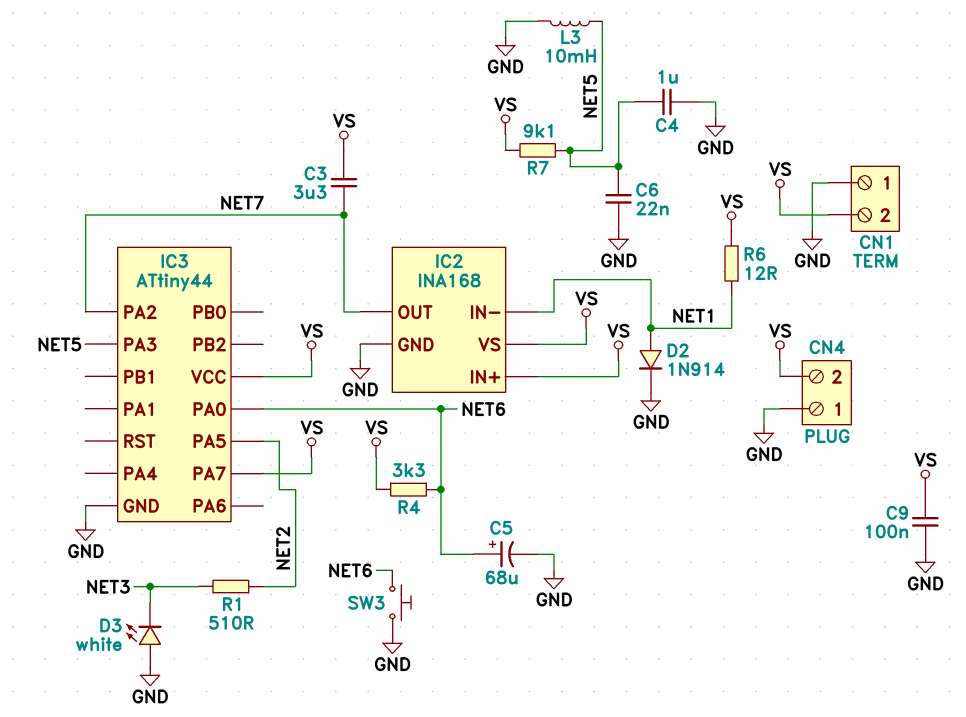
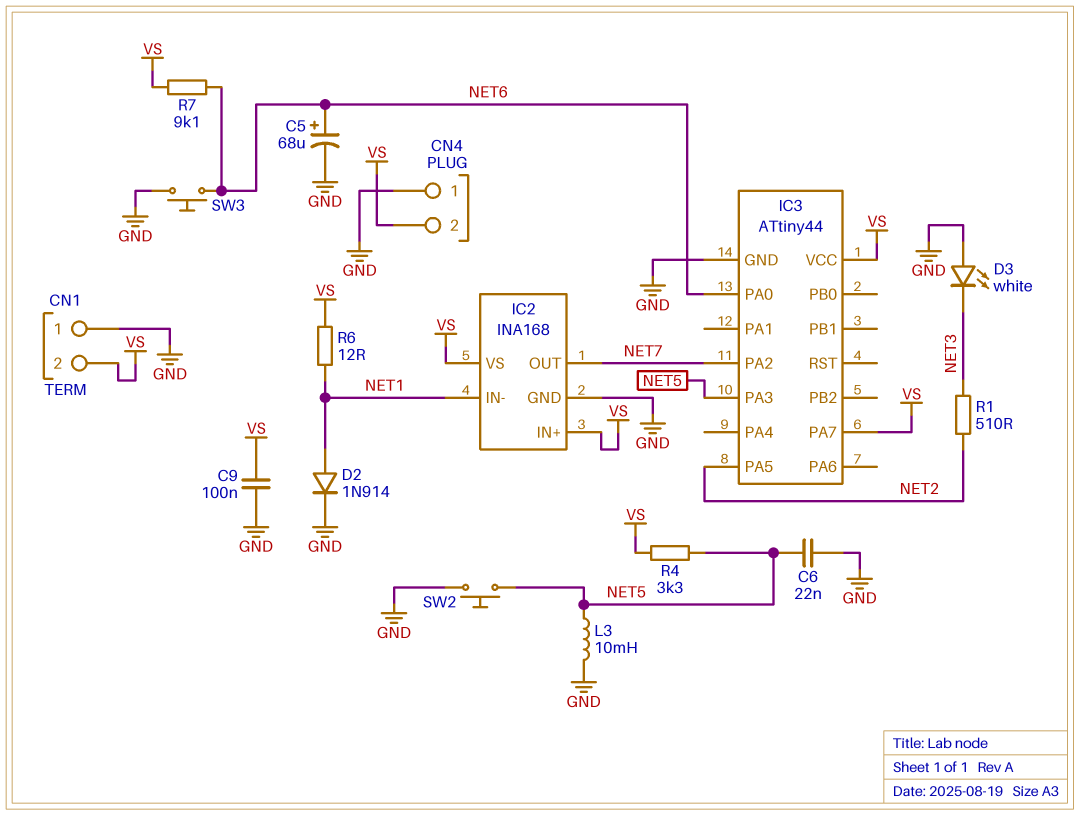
C3: 3.3uF (NET7, VS) -> none
C4: 1uF (GND, NET5) -> none
R4: 3.3k (NET6, VS) -> 3.3k (NET5, VS)
R7: 9.1k (NET5, VS) -> 9.1k (NET6, VS)
SW2: none -> button (GND, NET5)

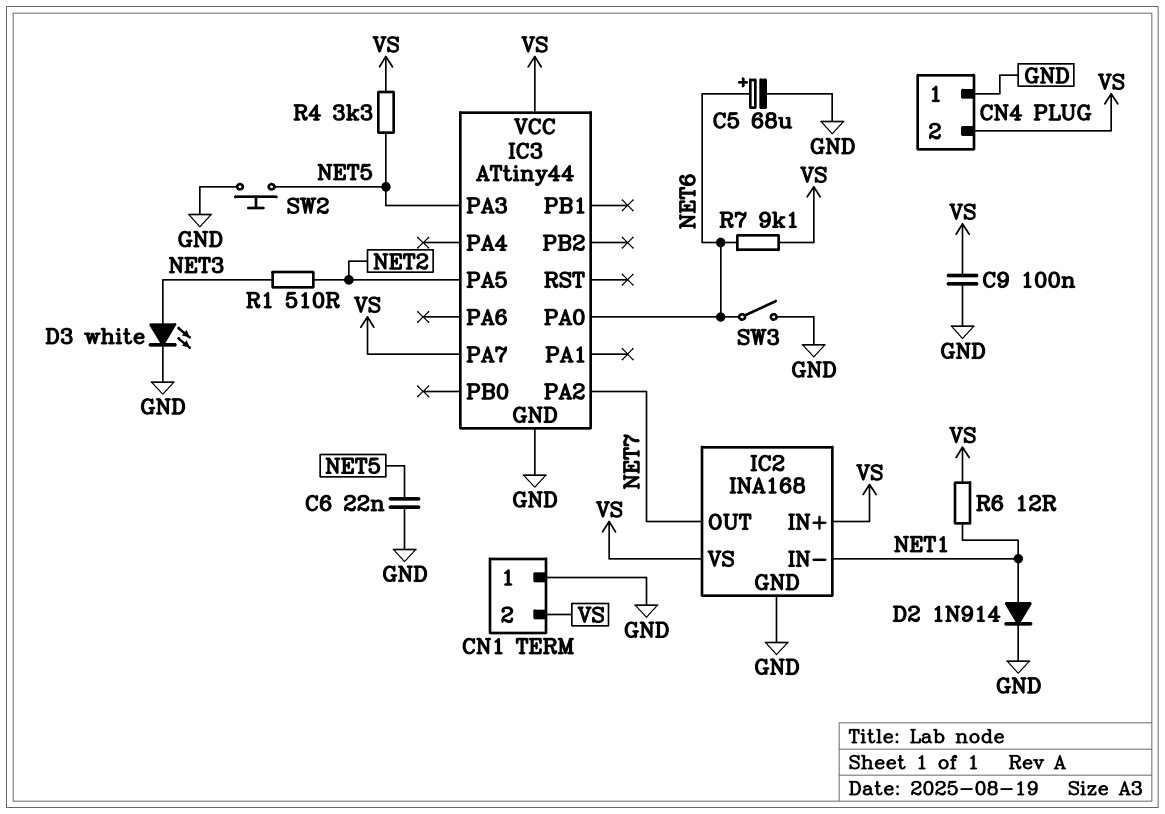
D3: LED white (A GND, K NET3) -> LED white (A NET3, K GND)
L3: 10mH (GND, NET5) -> none
SW3: button (GND, NET6) -> switch (GND, NET6)

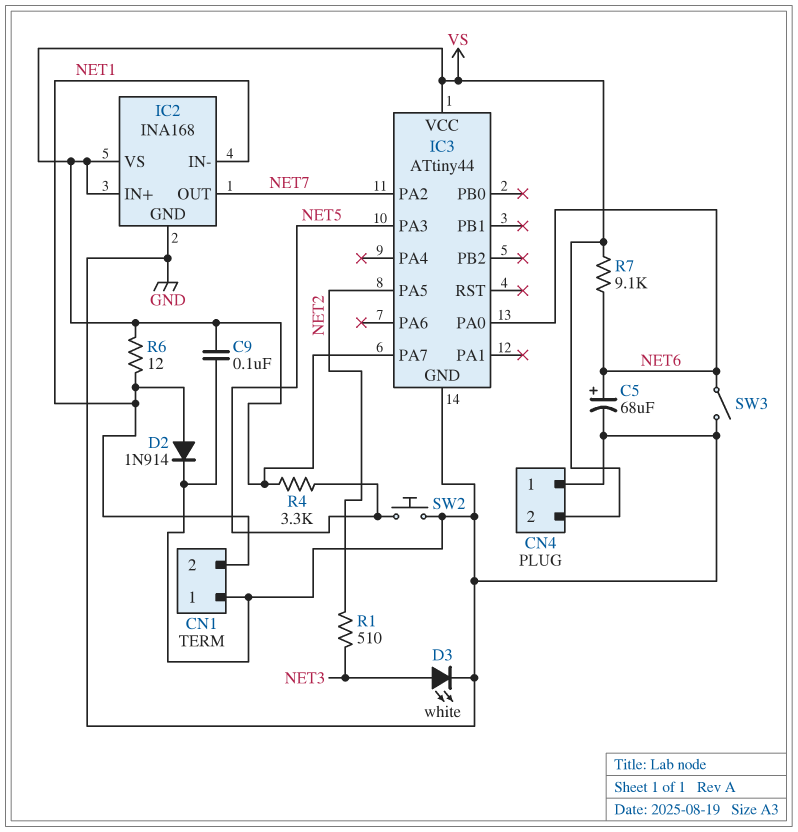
C6: 22nF (GND, NET5) -> none
CN1 pin 2: VS -> NET1

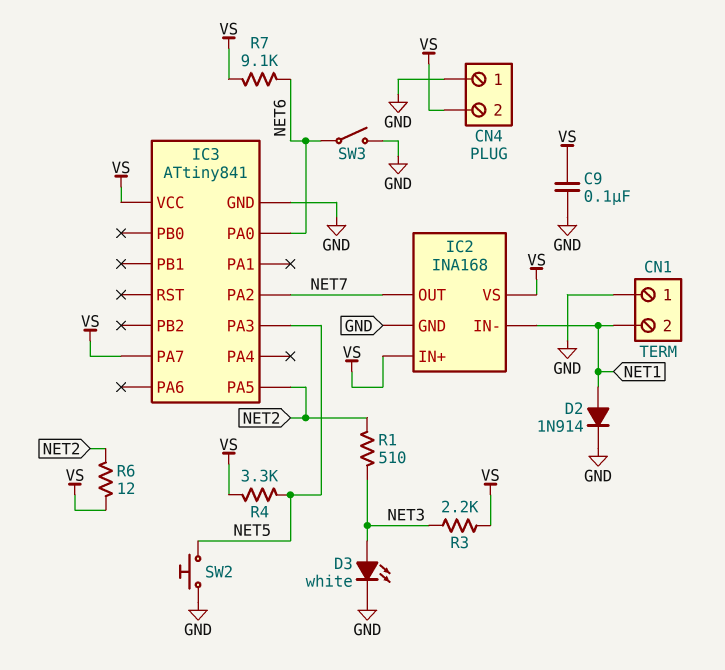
C5: 68uF (plus NET6, minus GND) -> none
IC3: ATtiny44 -> ATtiny841
R3: none -> 2.2k (NET3, VS)
R6: 12 (NET1, VS) -> 12 (NET2, VS)

